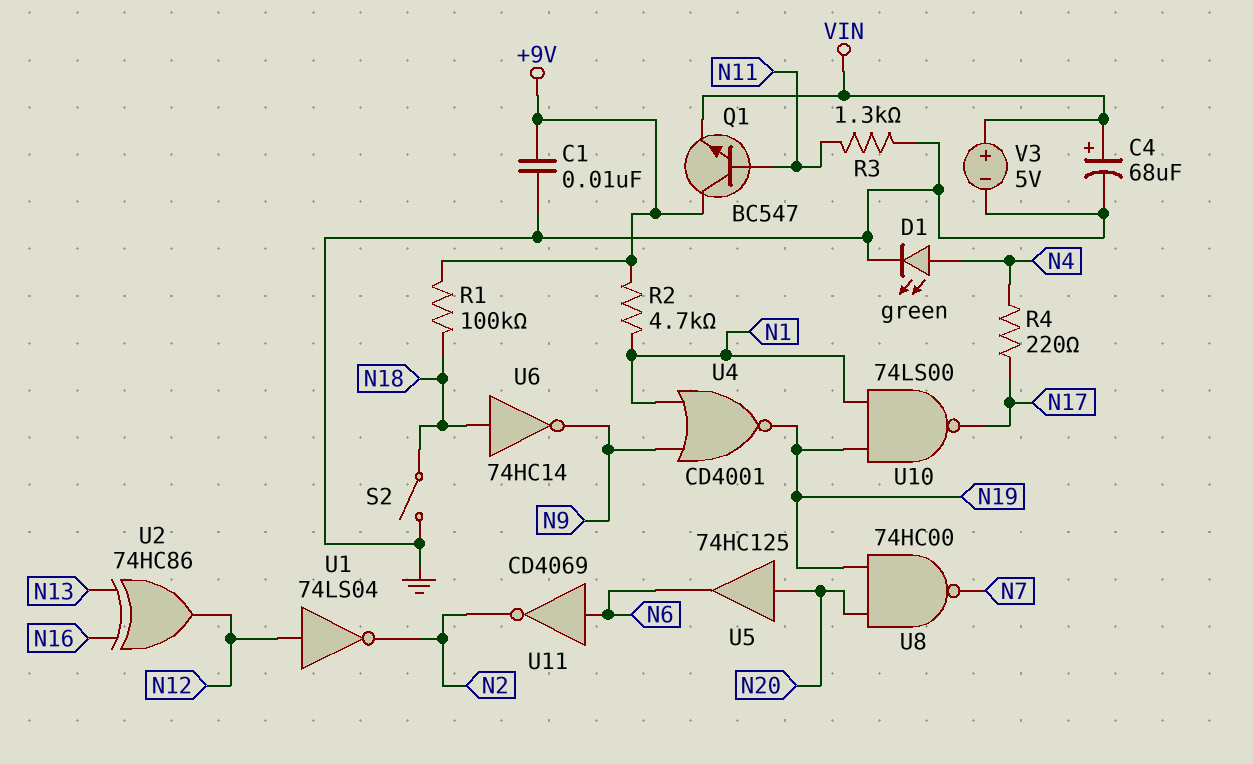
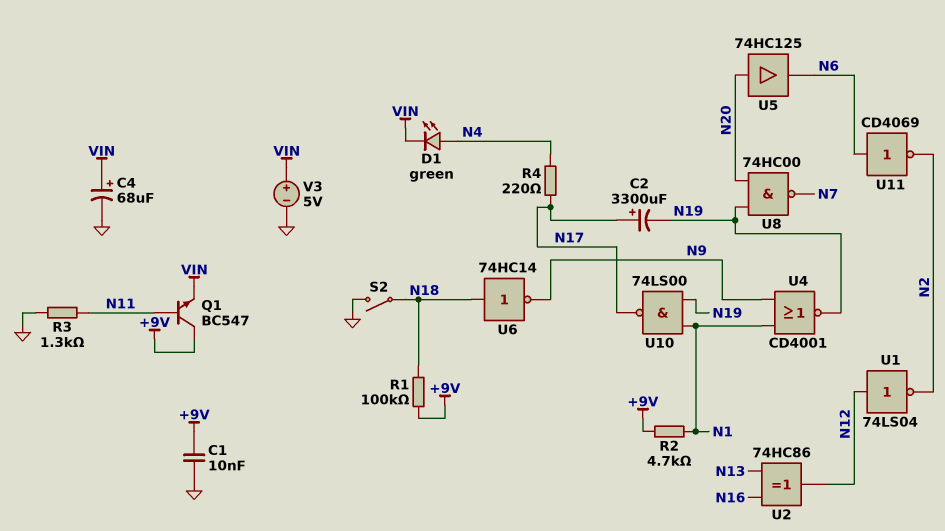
C2: none -> 3300uF (plus N17, minus N19)
D1: LED green (A N4, K GND) -> LED green (A N4, K VIN)

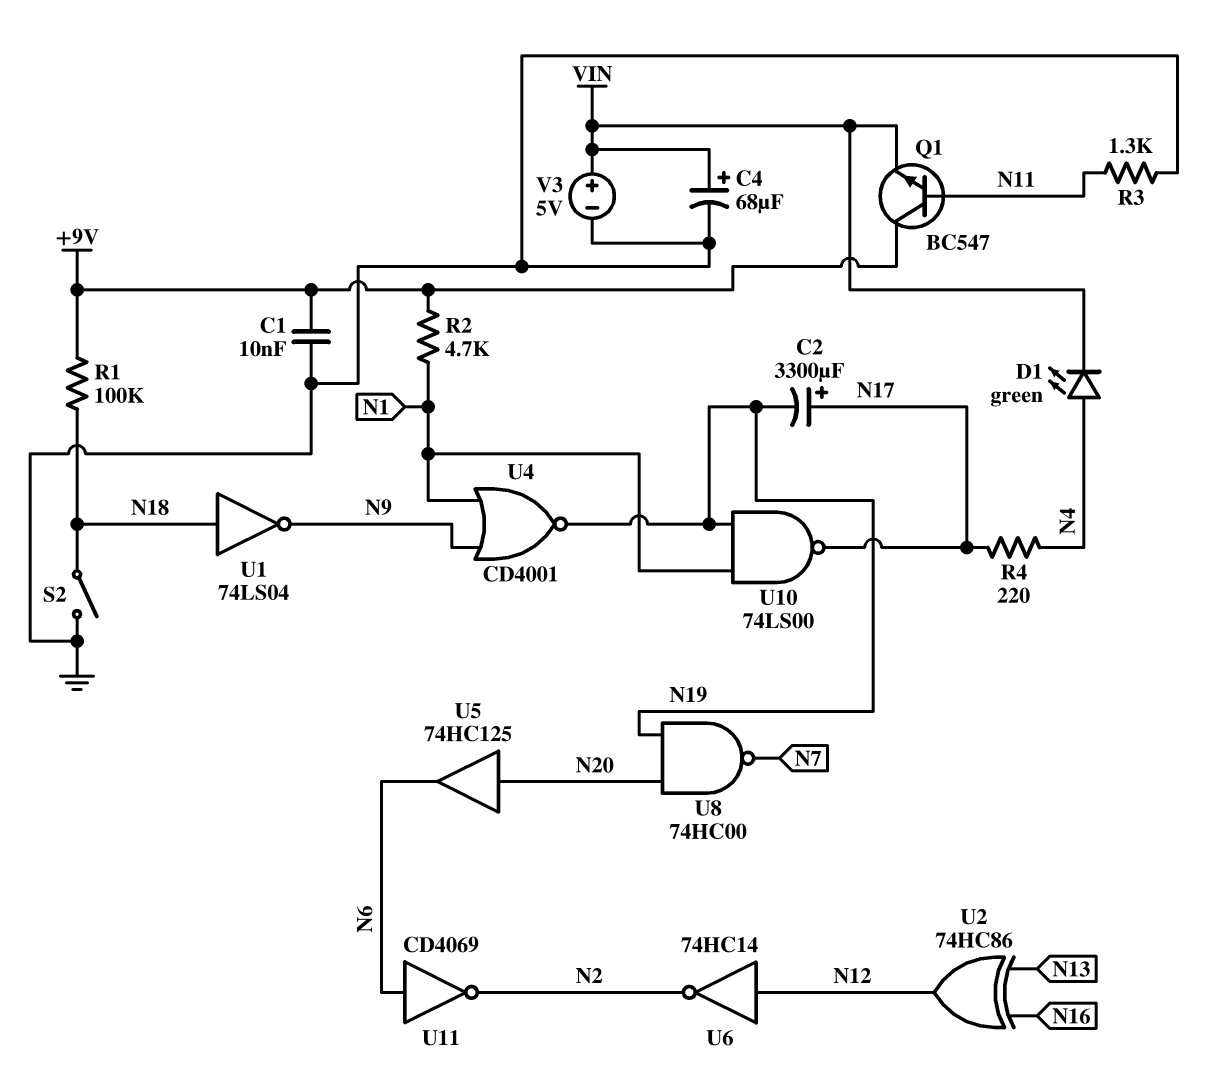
U1: NOT 74LS04 (in N12, out N2) -> NOT 74LS04 (in N18, out N9)
U6: NOT 74HC14 (in N18, out N9) -> NOT 74HC14 (in N12, out N2)

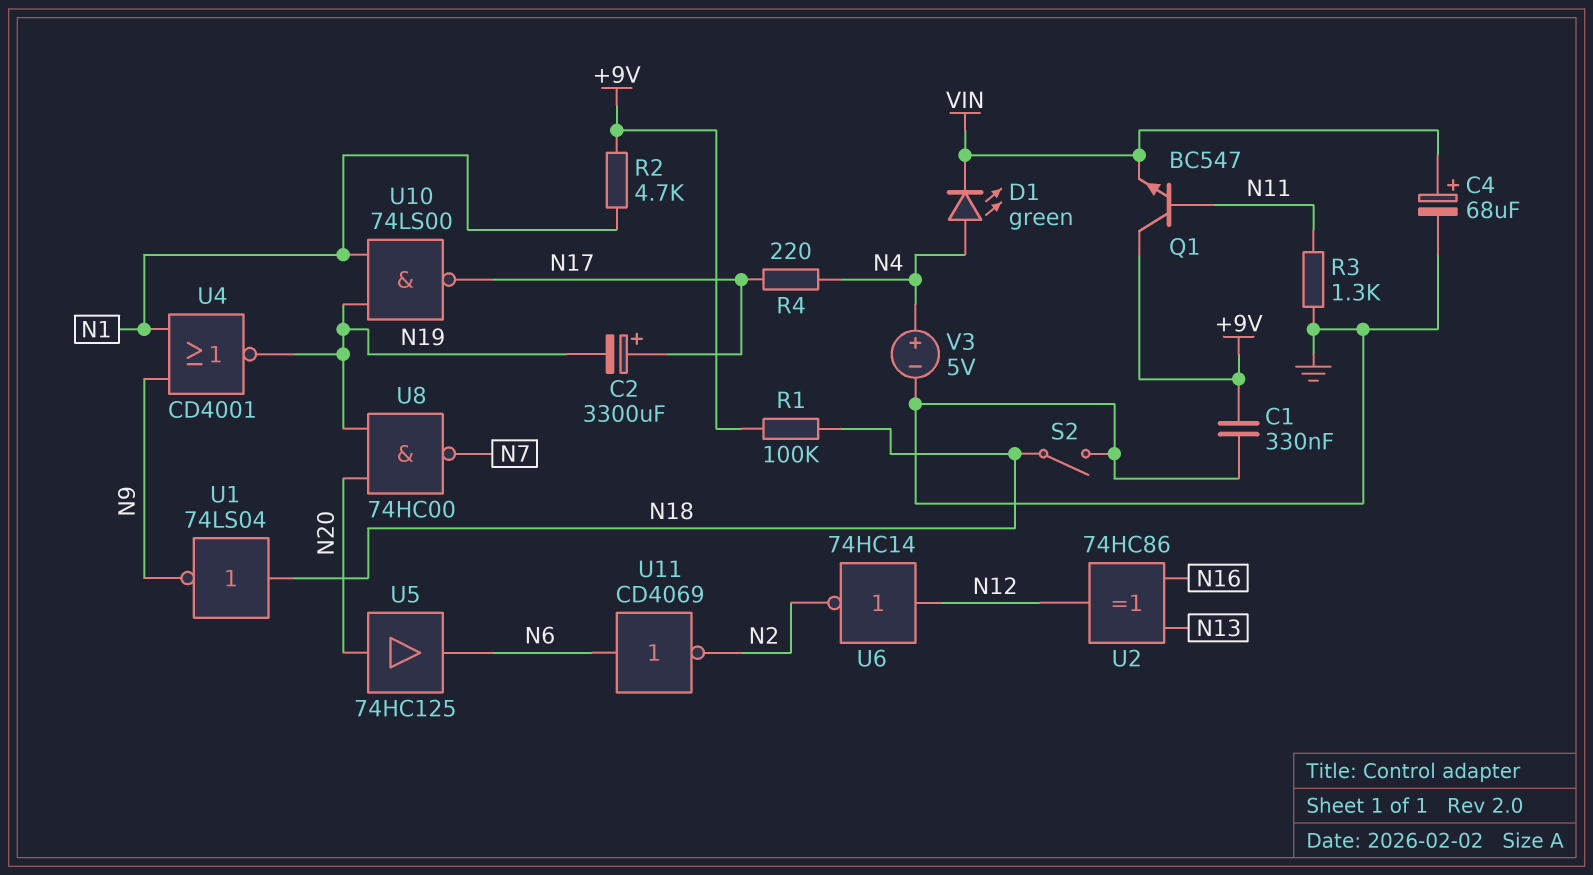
C1: 10nF (+9V, GND) -> 330nF (+9V, GND)
V3: 5V (plus VIN, minus GND) -> 5V (plus N4, minus GND)

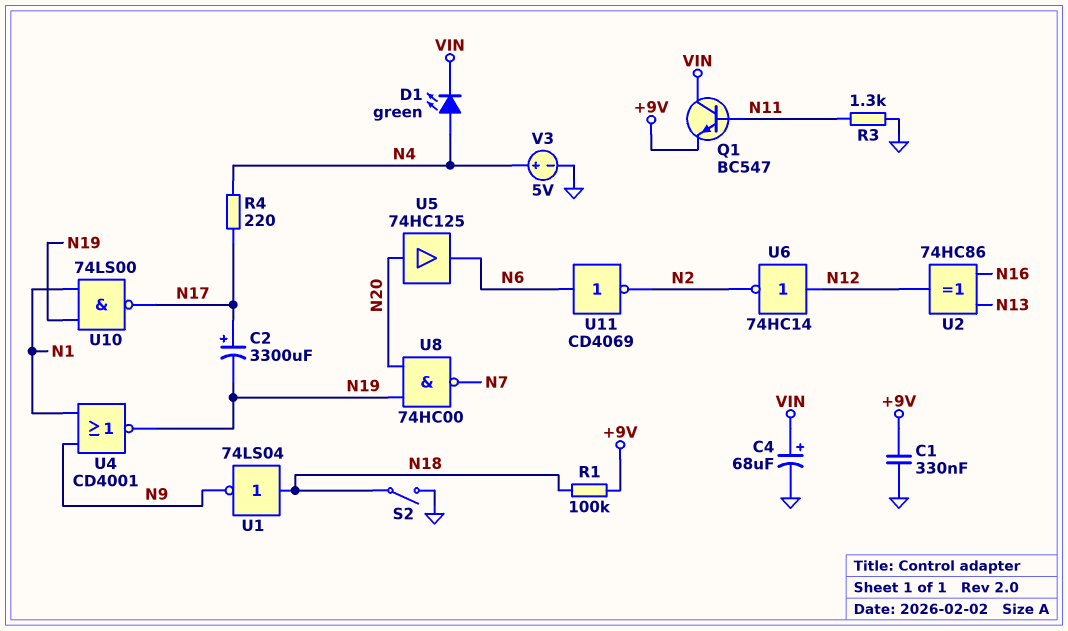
Q1: NPN BC547 (B N11, C +9V, E VIN) -> NPN BC547 (B N11, C VIN, E +9V)
R2: 4.7k (+9V, N1) -> none

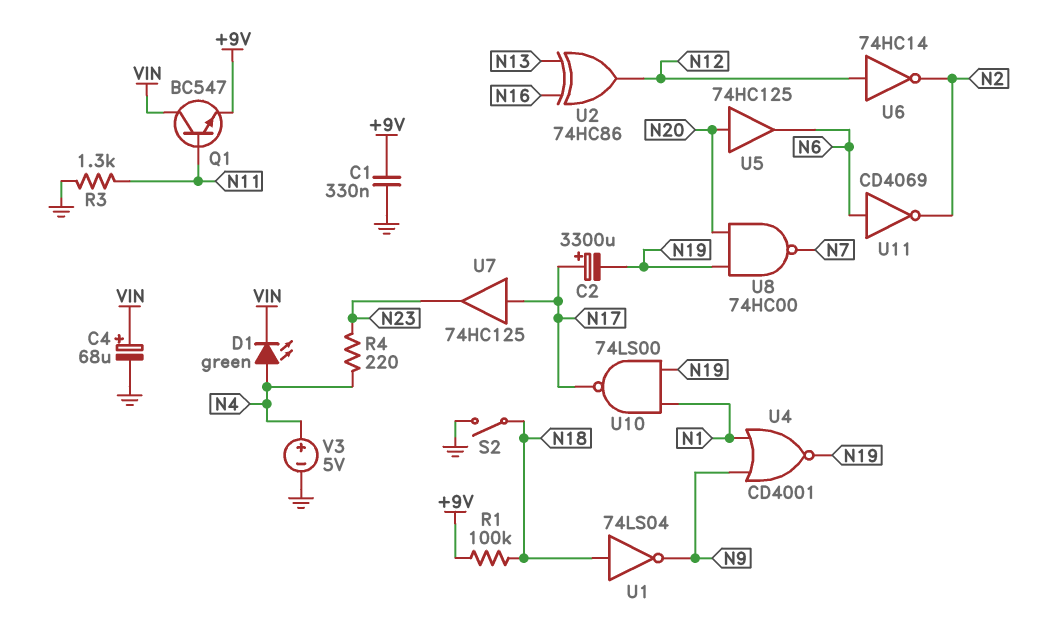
R4: 220 (N4, N17) -> 220 (N4, N23)
U7: none -> buffer 74HC125 (in N17, out N23)

